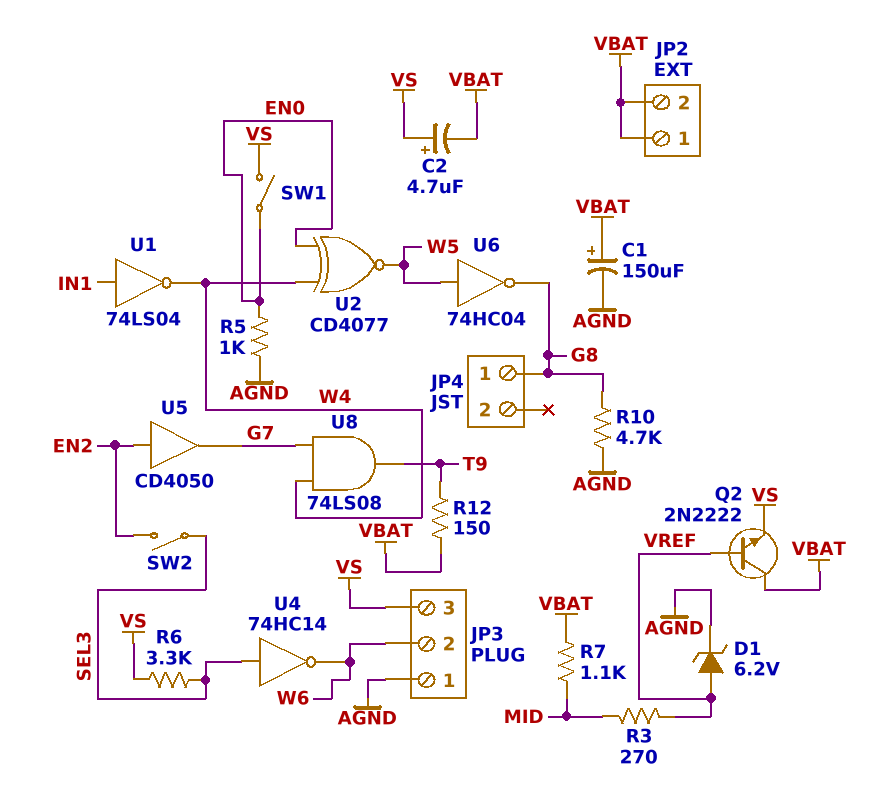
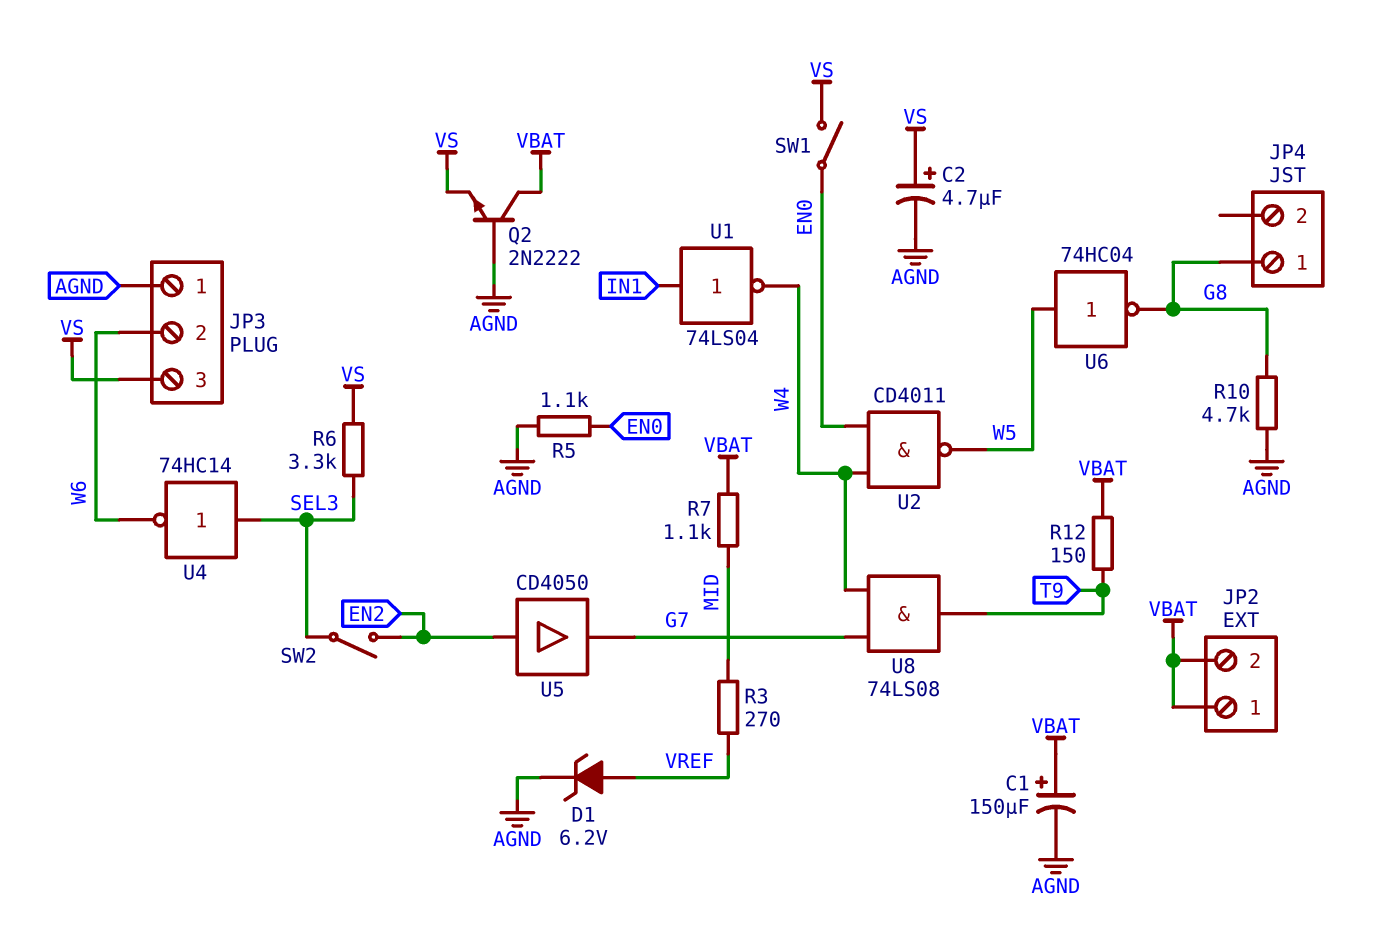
C2: 4.7uF (plus VS, minus VBAT) -> 4.7uF (plus VS, minus AGND)
Q2: NPN 2N2222 (B VREF, C VBAT, E VS) -> NPN 2N2222 (B AGND, C VBAT, E VS)
R5: 1k (AGND, EN0) -> 1.1k (AGND, EN0)
U2: XNOR CD4077 (in EN0, in W4, out W5) -> NAND CD4011 (in EN0, in W4, out W5)

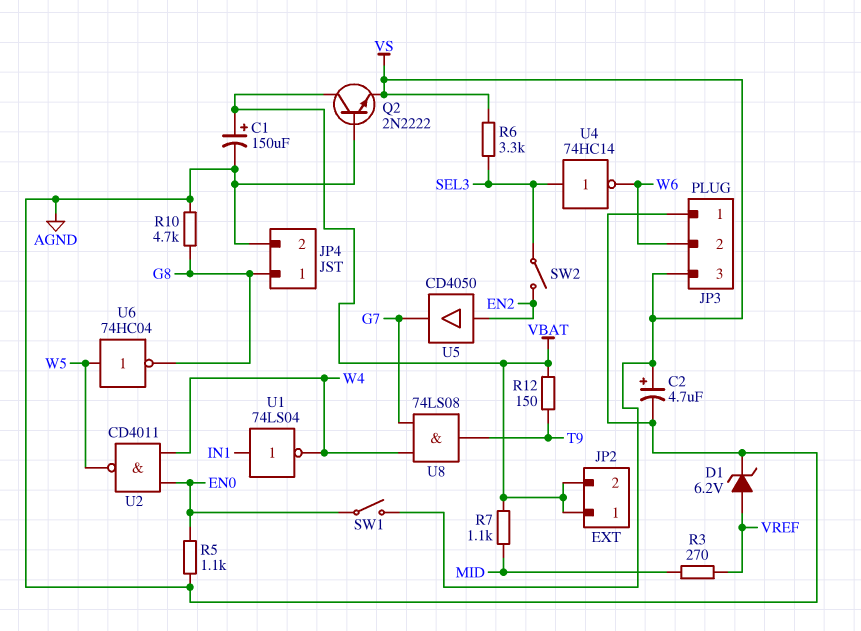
JP4 pin 2: none -> AGND

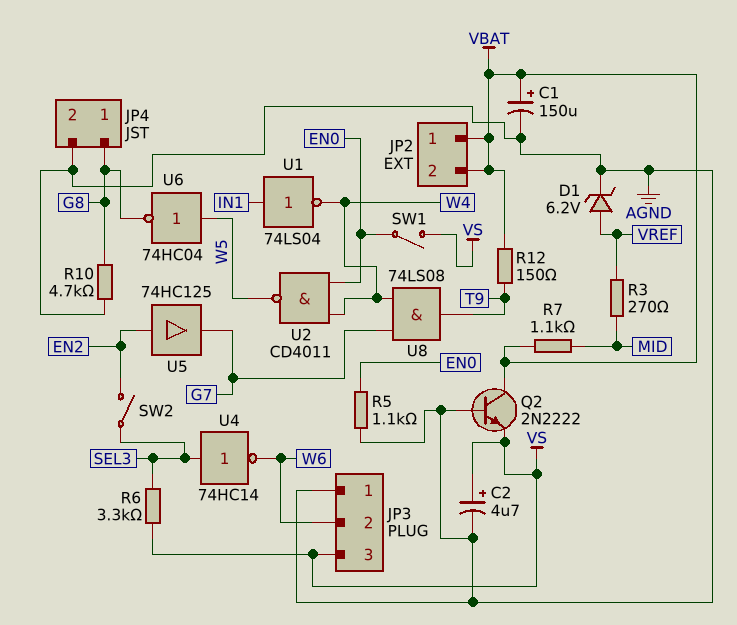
U5: buffer CD4050 (in EN2, out G7) -> buffer 74HC125 (in EN2, out G7)

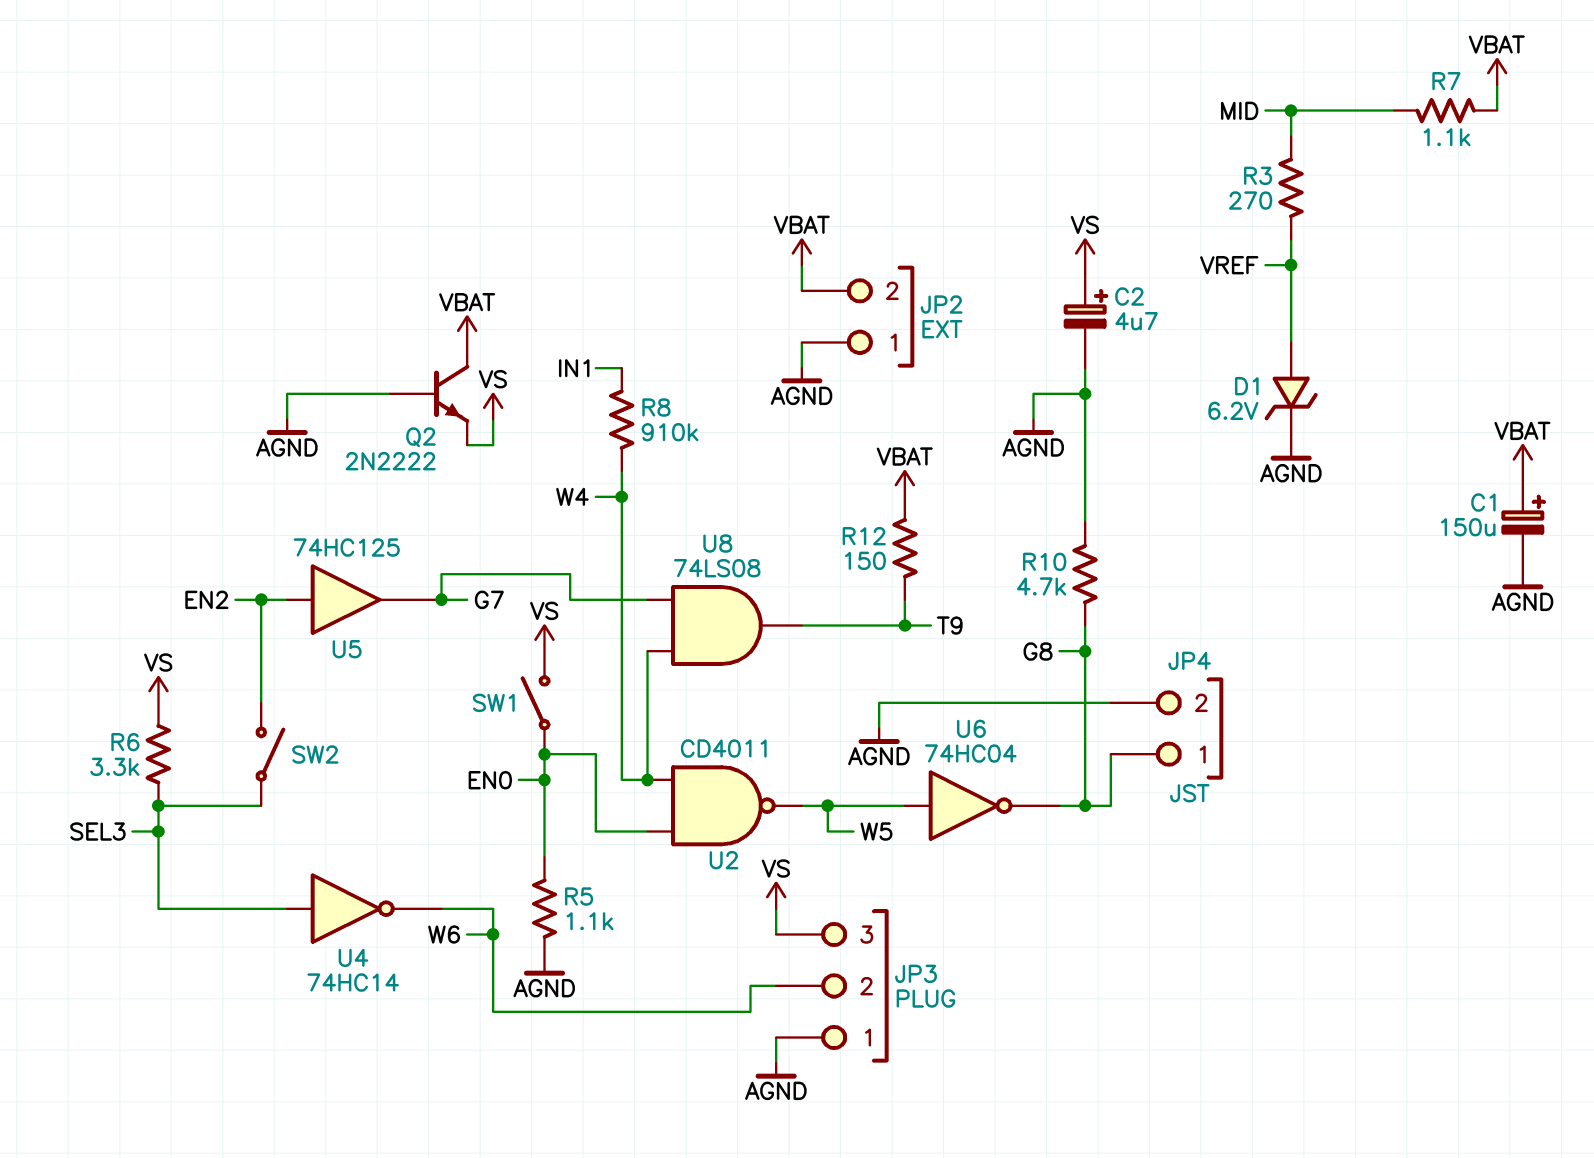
JP2 pin 1: VBAT -> AGND
R8: none -> 910k (IN1, W4)
U1: NOT 74LS04 (in IN1, out W4) -> none

